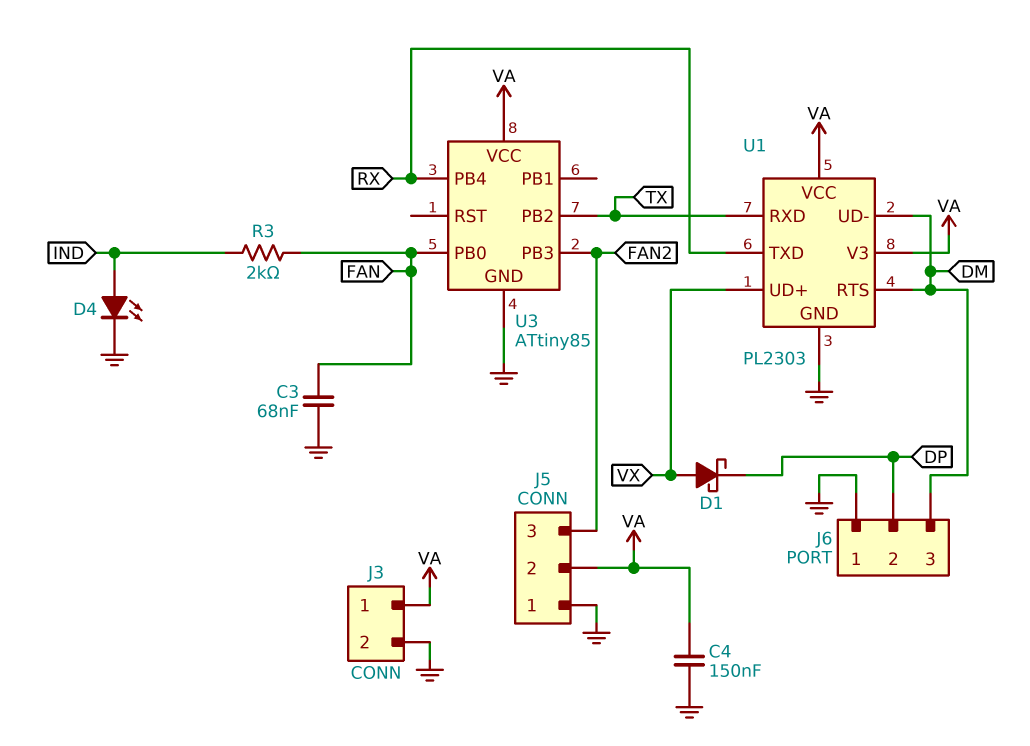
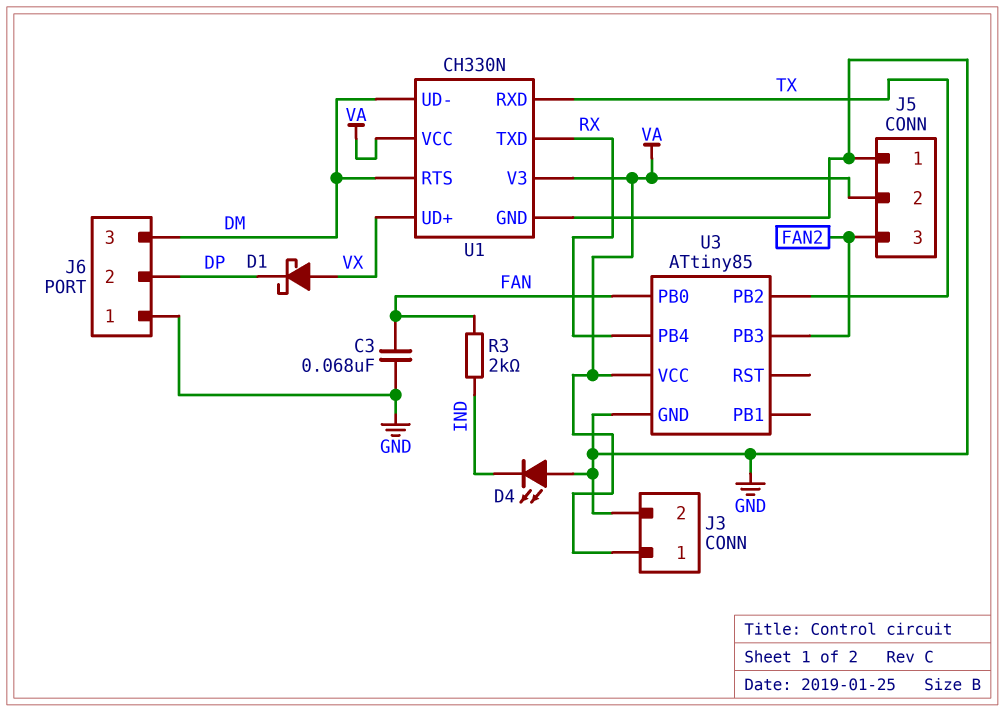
C4: 150nF (GND, VA) -> none
D4: LED (A IND, K GND) -> LED (A GND, K IND)
U1: PL2303 -> CH330N

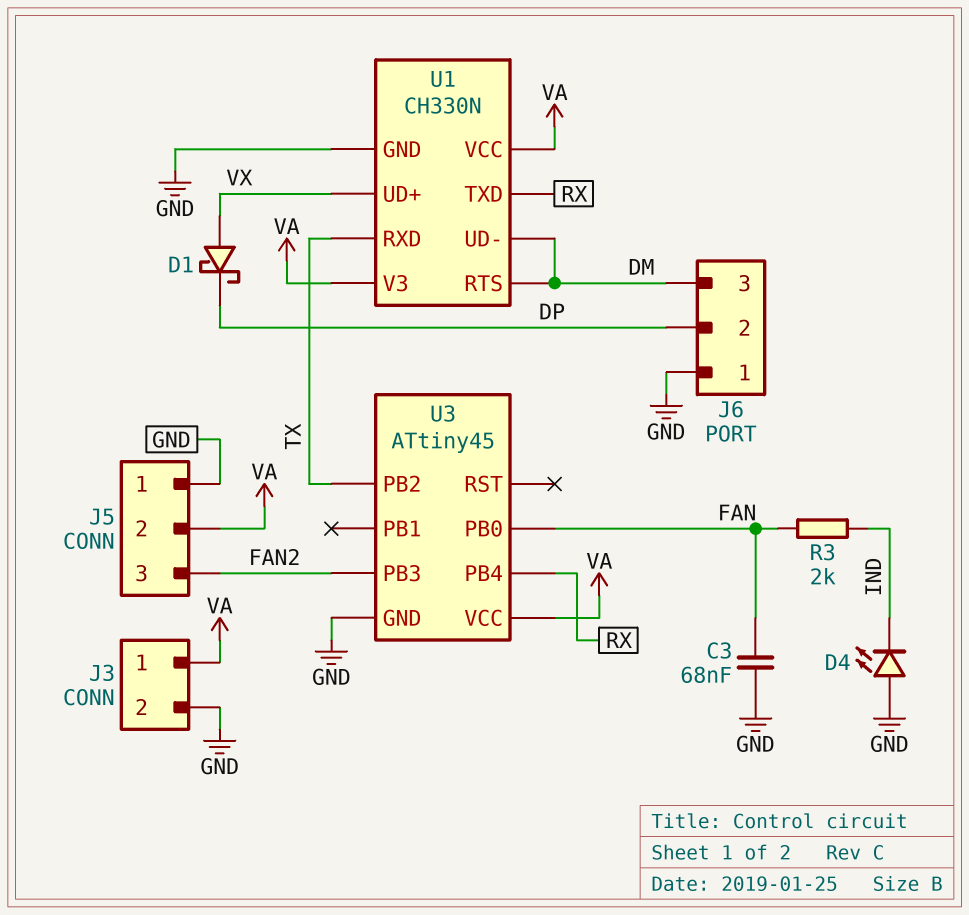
U3: ATtiny85 -> ATtiny45

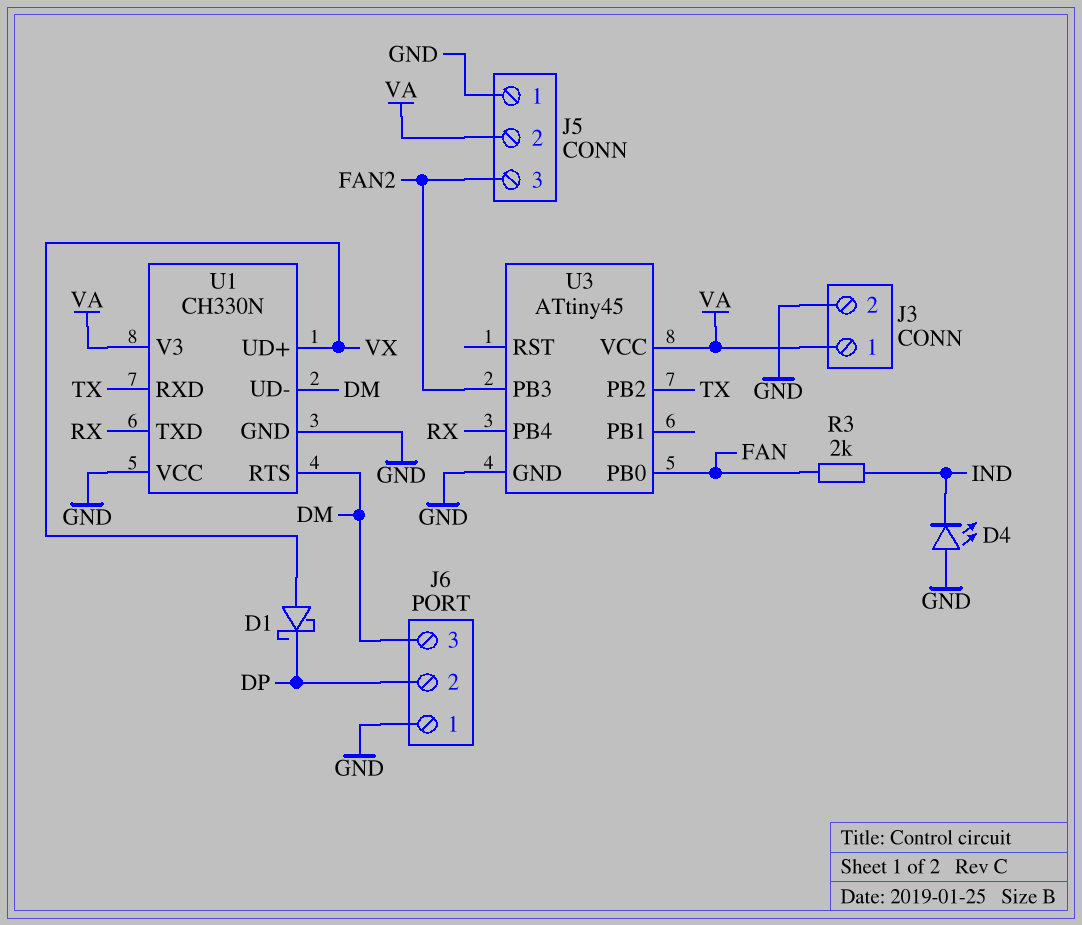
C3: 68nF (FAN, GND) -> none
U1 pin VCC: VA -> GND

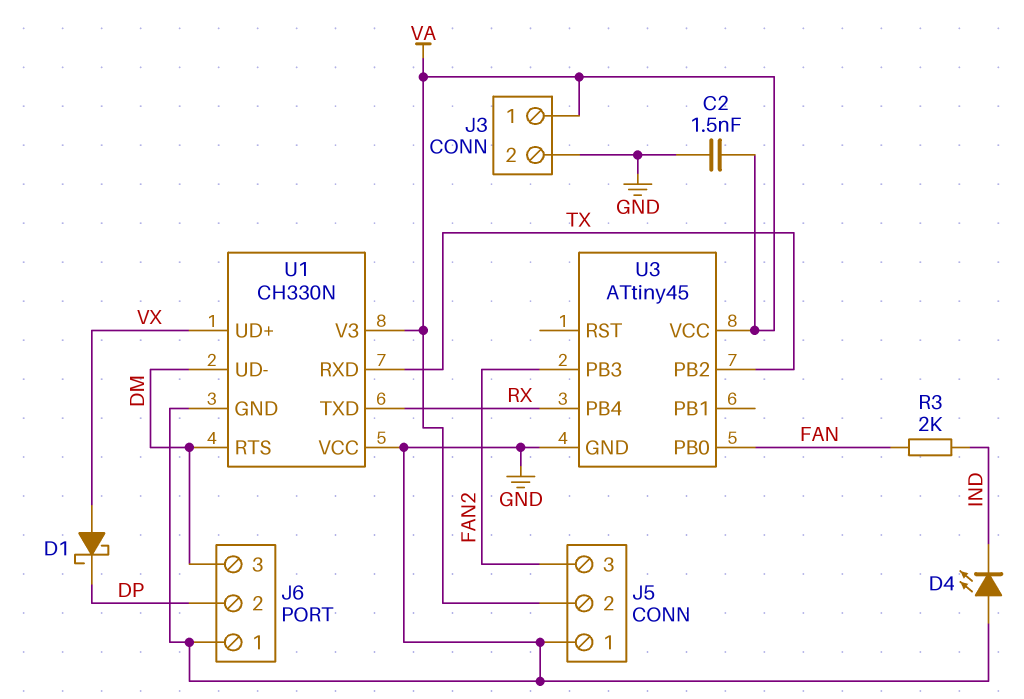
C2: none -> 1.5nF (GND, VA)

